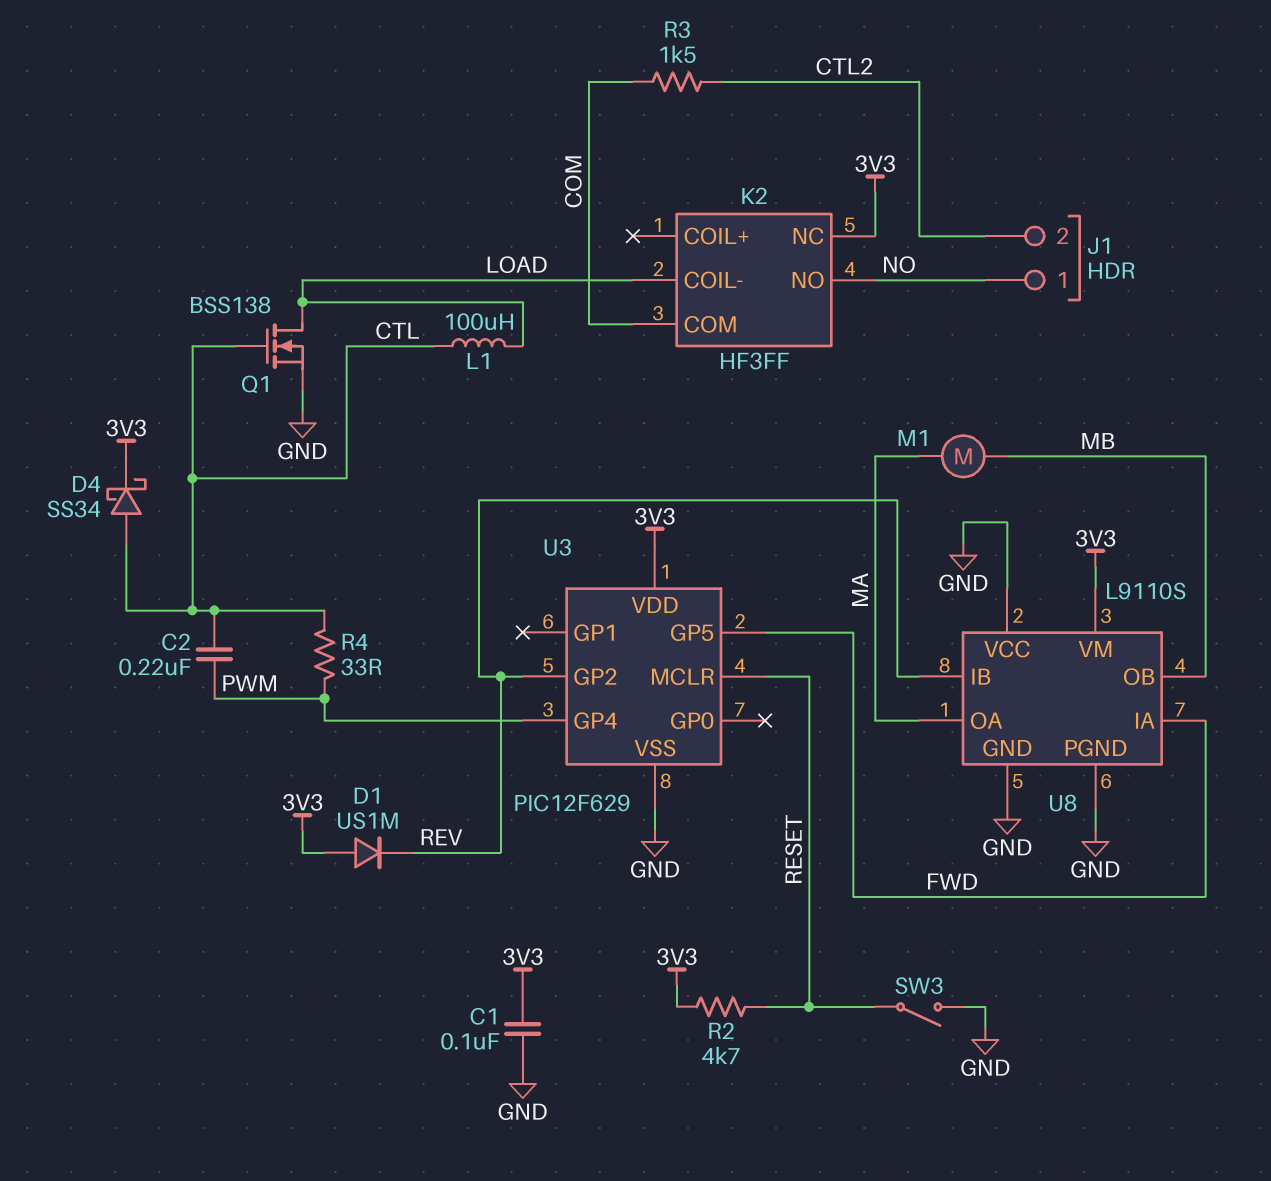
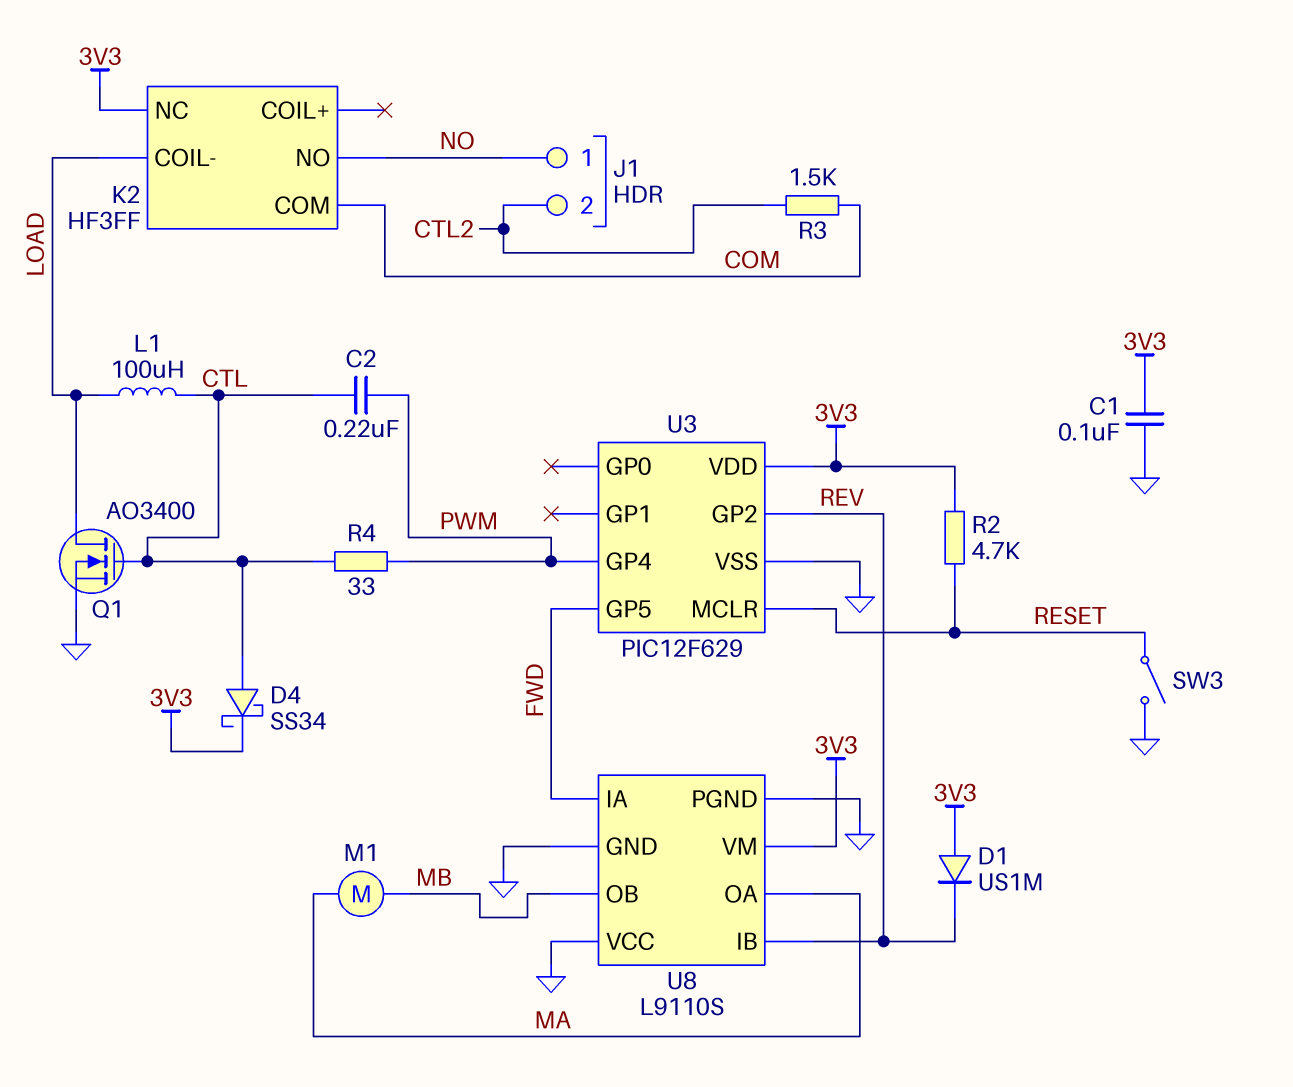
Q1: NMOS BSS138 (G CTL, D LOAD, S GND) -> NMOS AO3400 (G CTL, D LOAD, S GND)

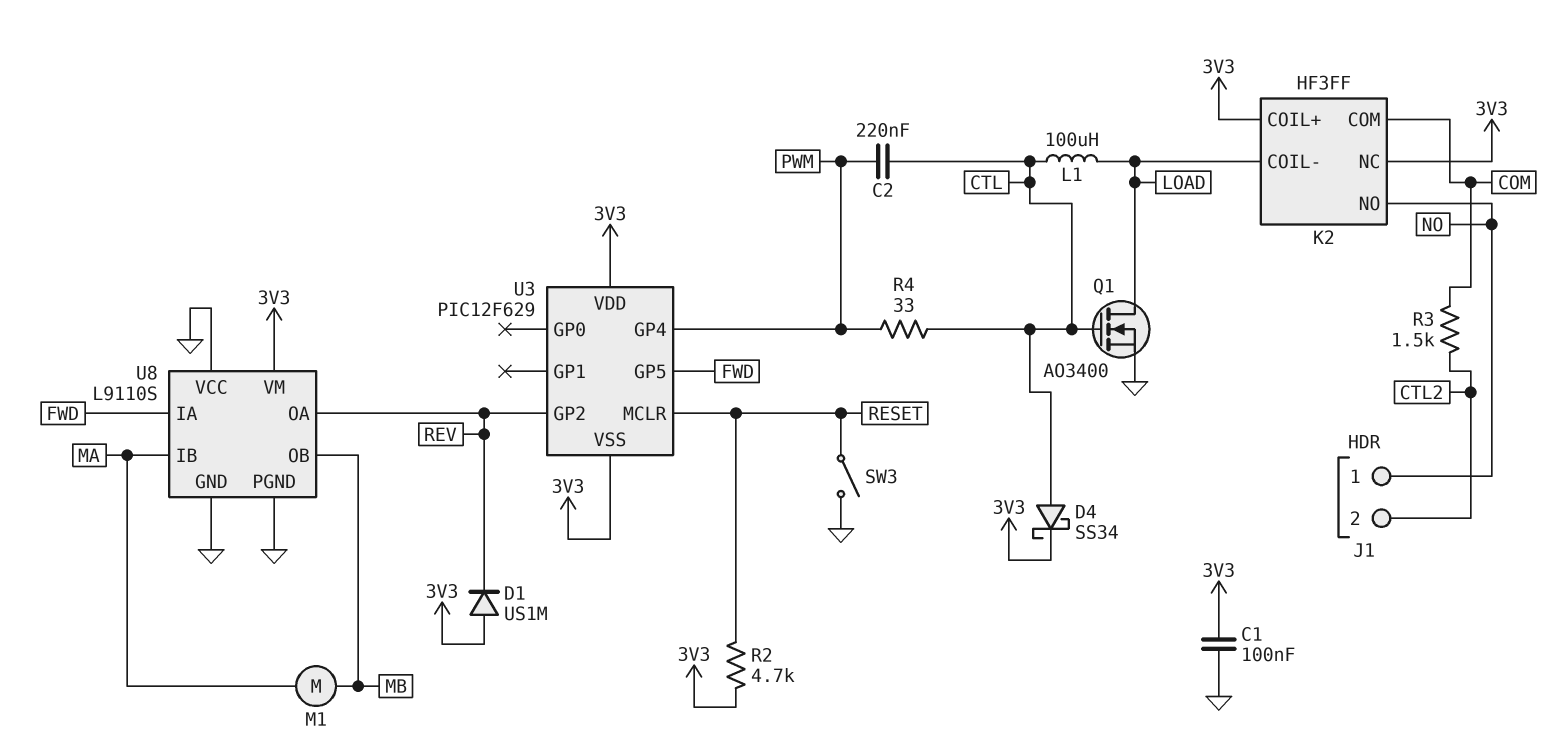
K2 pin COIL+: none -> 3V3
U3 pin VSS: GND -> 3V3
U8 pin IB: REV -> MA
U8 pin OA: MA -> REV

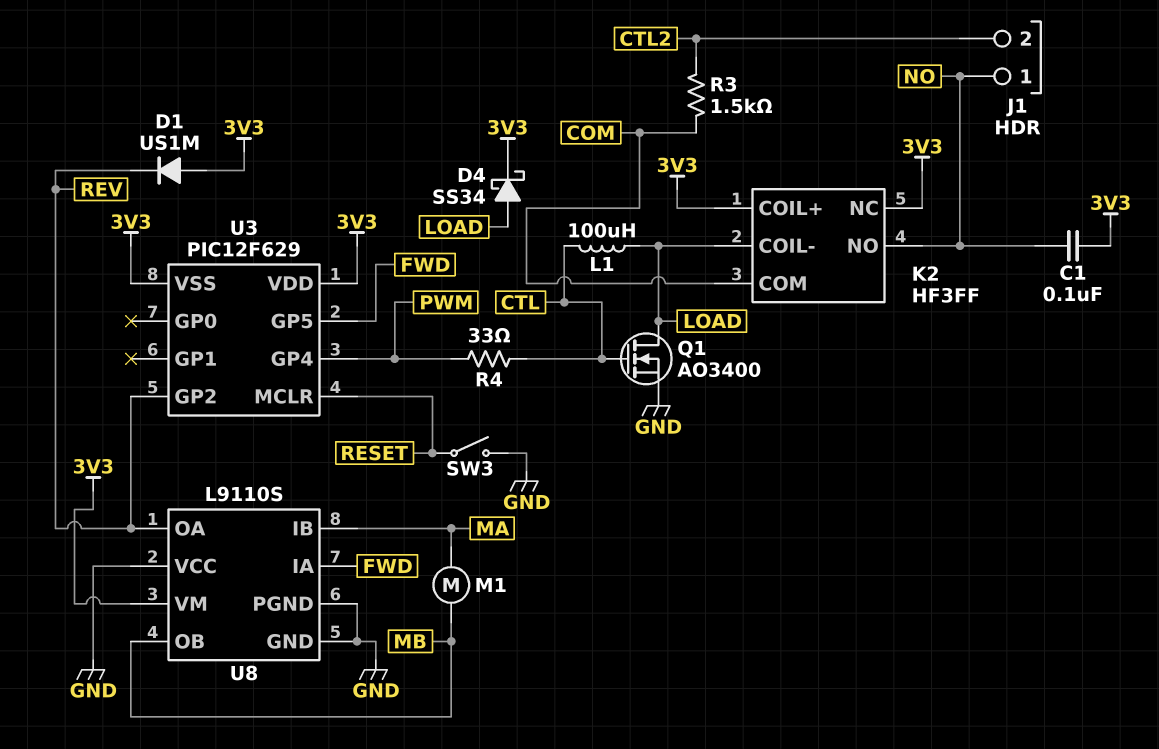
C1: 100nF (3V3, GND) -> 100nF (3V3, NO)
C2: 220nF (CTL, PWM) -> none
D4: schottky SS34 (A CTL, K 3V3) -> schottky SS34 (A LOAD, K 3V3)
R2: 4.7k (3V3, RESET) -> none

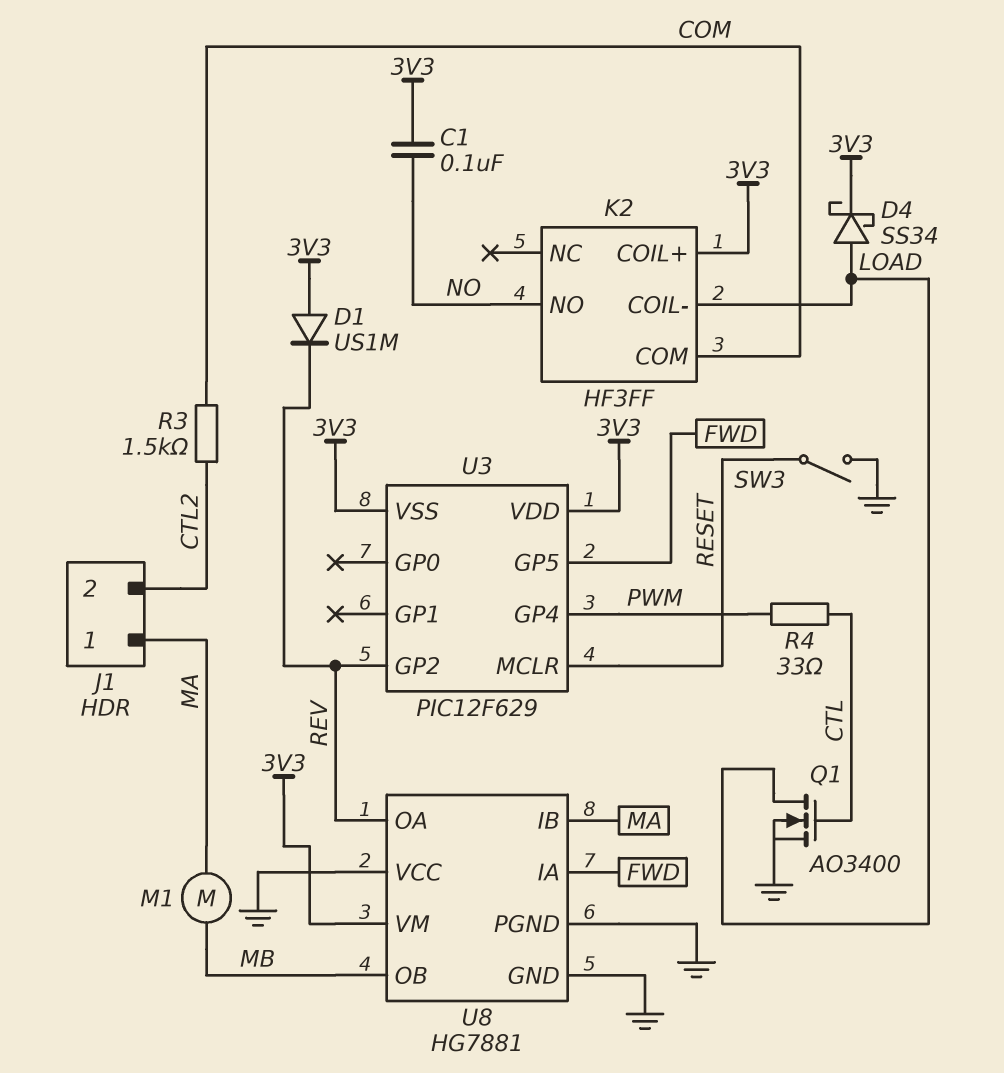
J1 pin 1: NO -> MA
K2 pin NC: 3V3 -> none
L1: 100uH (CTL, LOAD) -> none
U8: L9110S -> HG7881

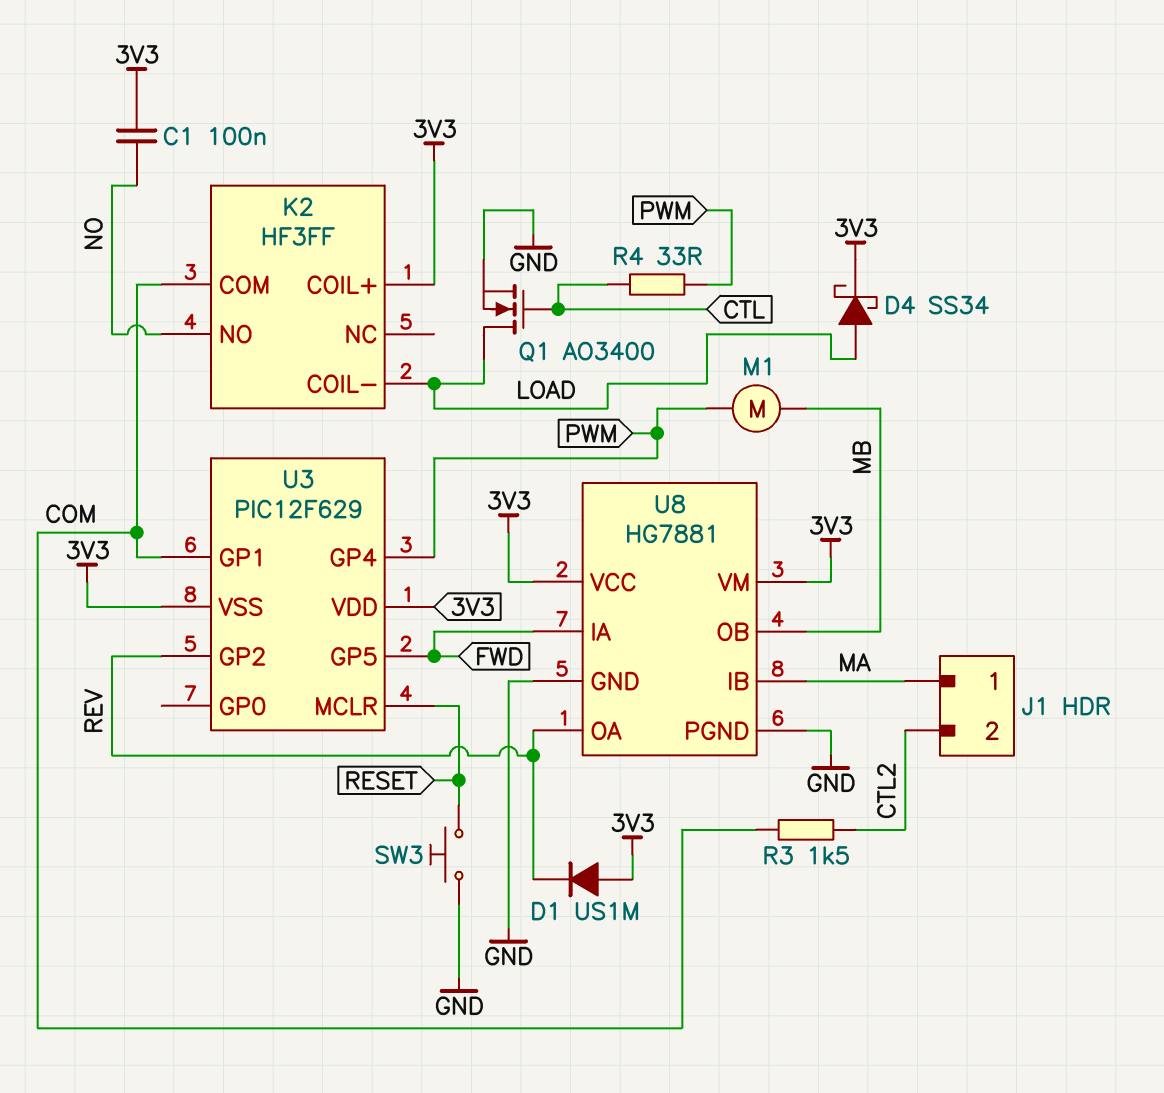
M1: motor (MA, MB) -> motor (MB, PWM)
SW3: switch (GND, RESET) -> button (GND, RESET)
U3 pin GP1: none -> COM
U8 pin VCC: GND -> 3V3

